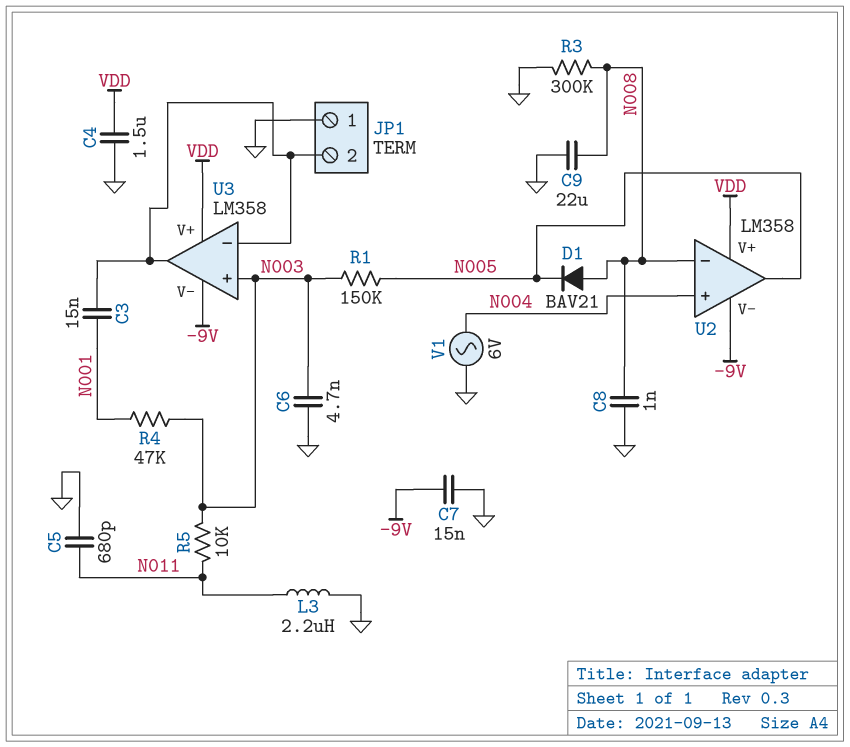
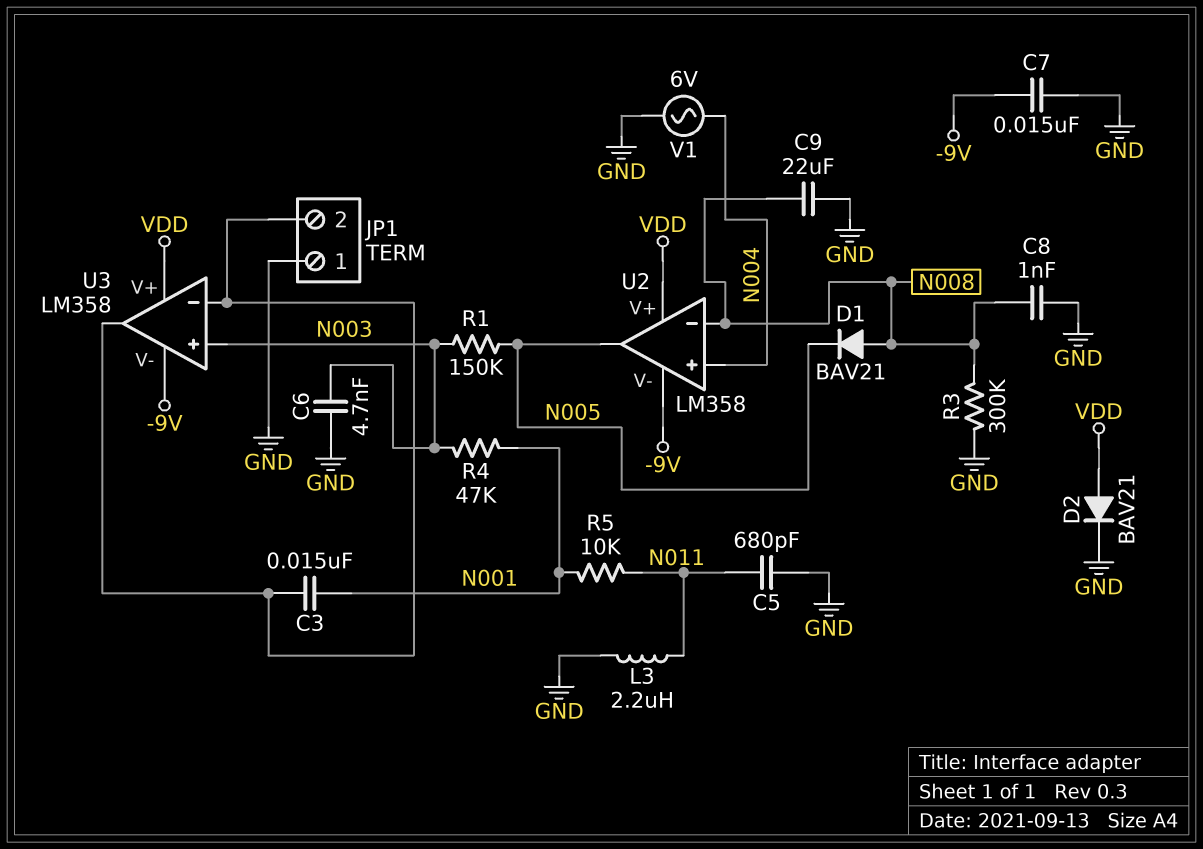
C4: 1.5uF (GND, VDD) -> none
D2: none -> diode BAV21 (A VDD, K GND)
R5: 10k (N003, N011) -> 10k (N001, N011)

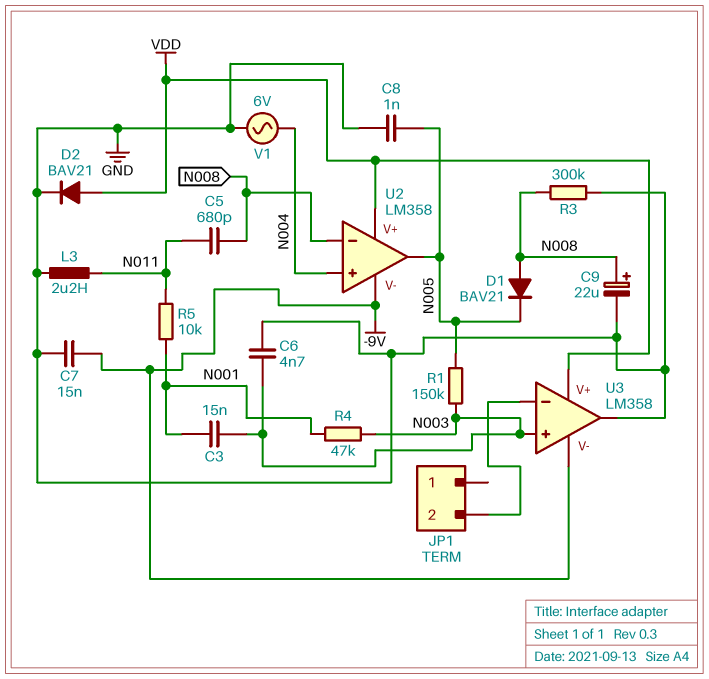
C3: 15nF (JP1/2, N001) -> 15nF (N001, N003)
C5: 680pF (GND, N011) -> 680pF (N008, N011)
C8: 1nF (GND, N008) -> 1nF (GND, N005)
C9: 22uF (GND, N008) -> 22uF (plus N008, minus GND)
JP1 pin 1: GND -> none
U3 pin out: JP1/2 -> GND

